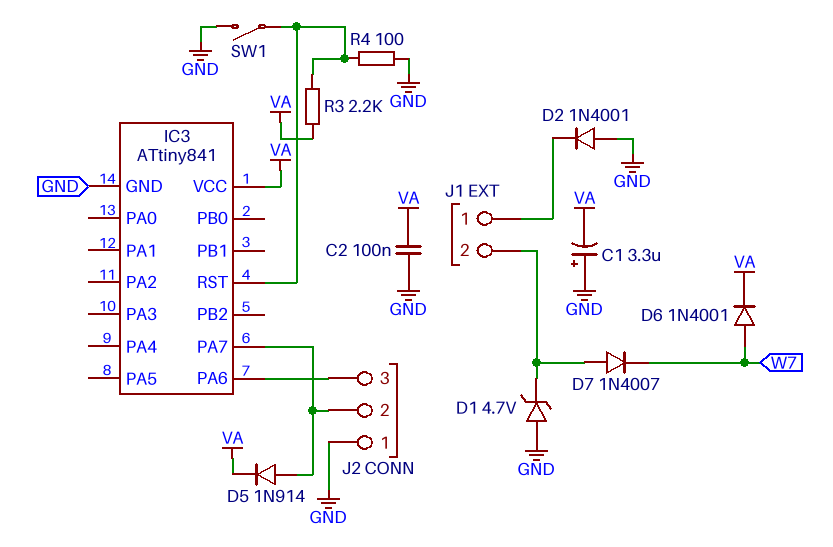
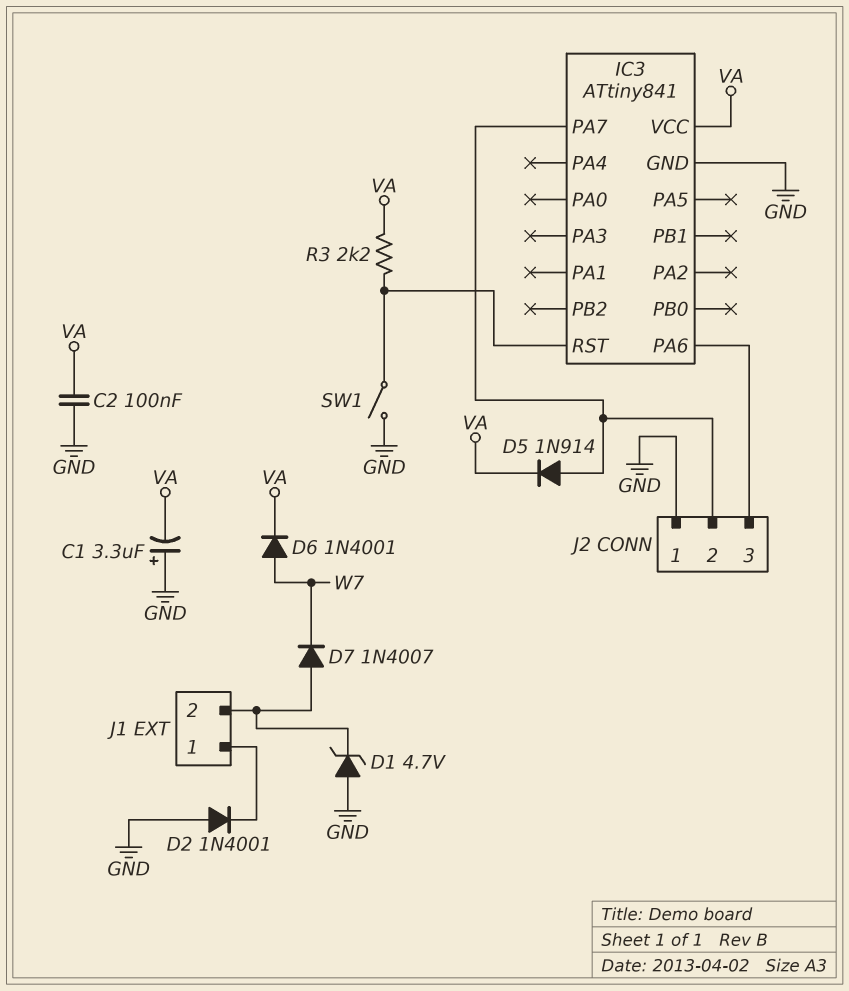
R4: 100 (GND, IC3/RST) -> none

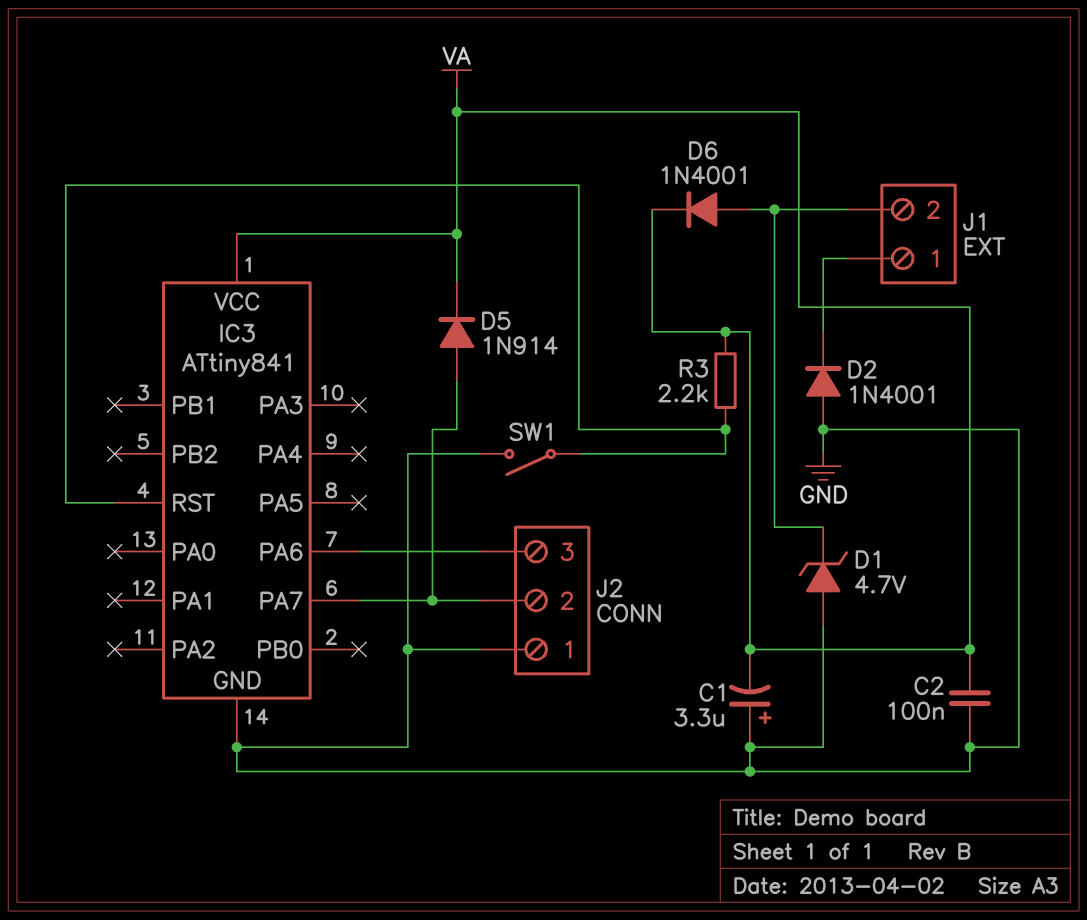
D6: diode 1N4001 (A W7, K VA) -> diode 1N4001 (A J1/2, K VA)
D7: diode 1N4007 (A J1/2, K W7) -> none

